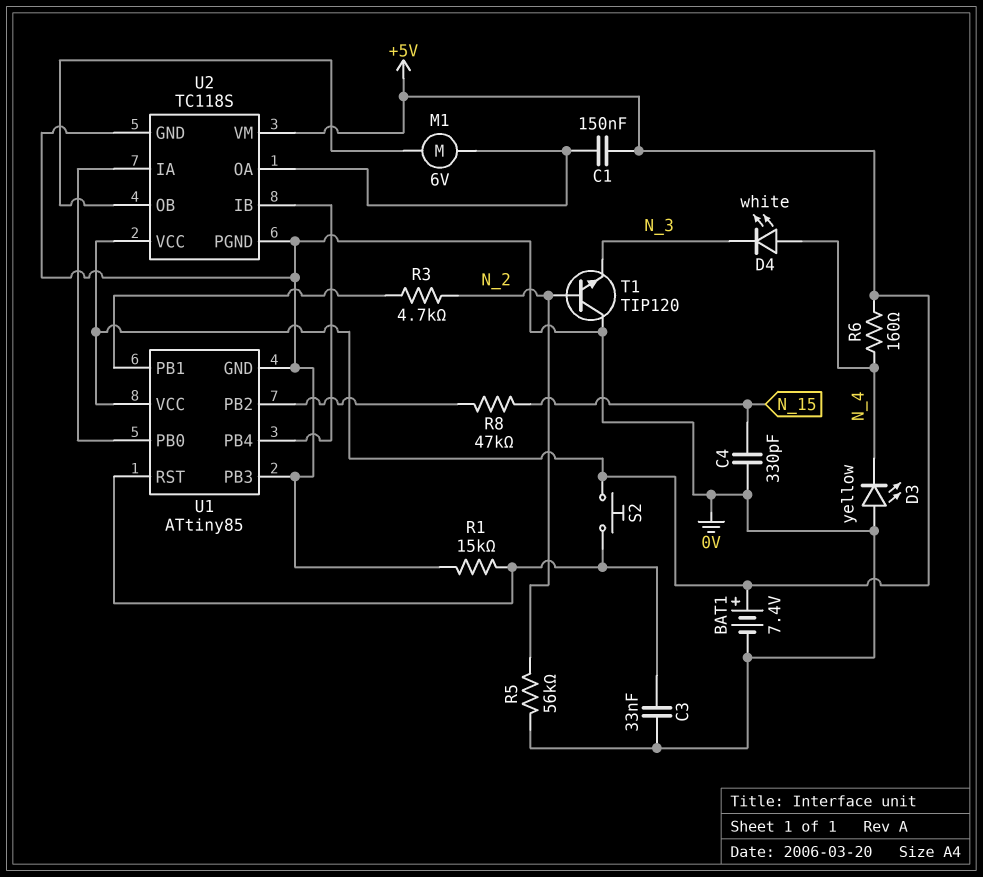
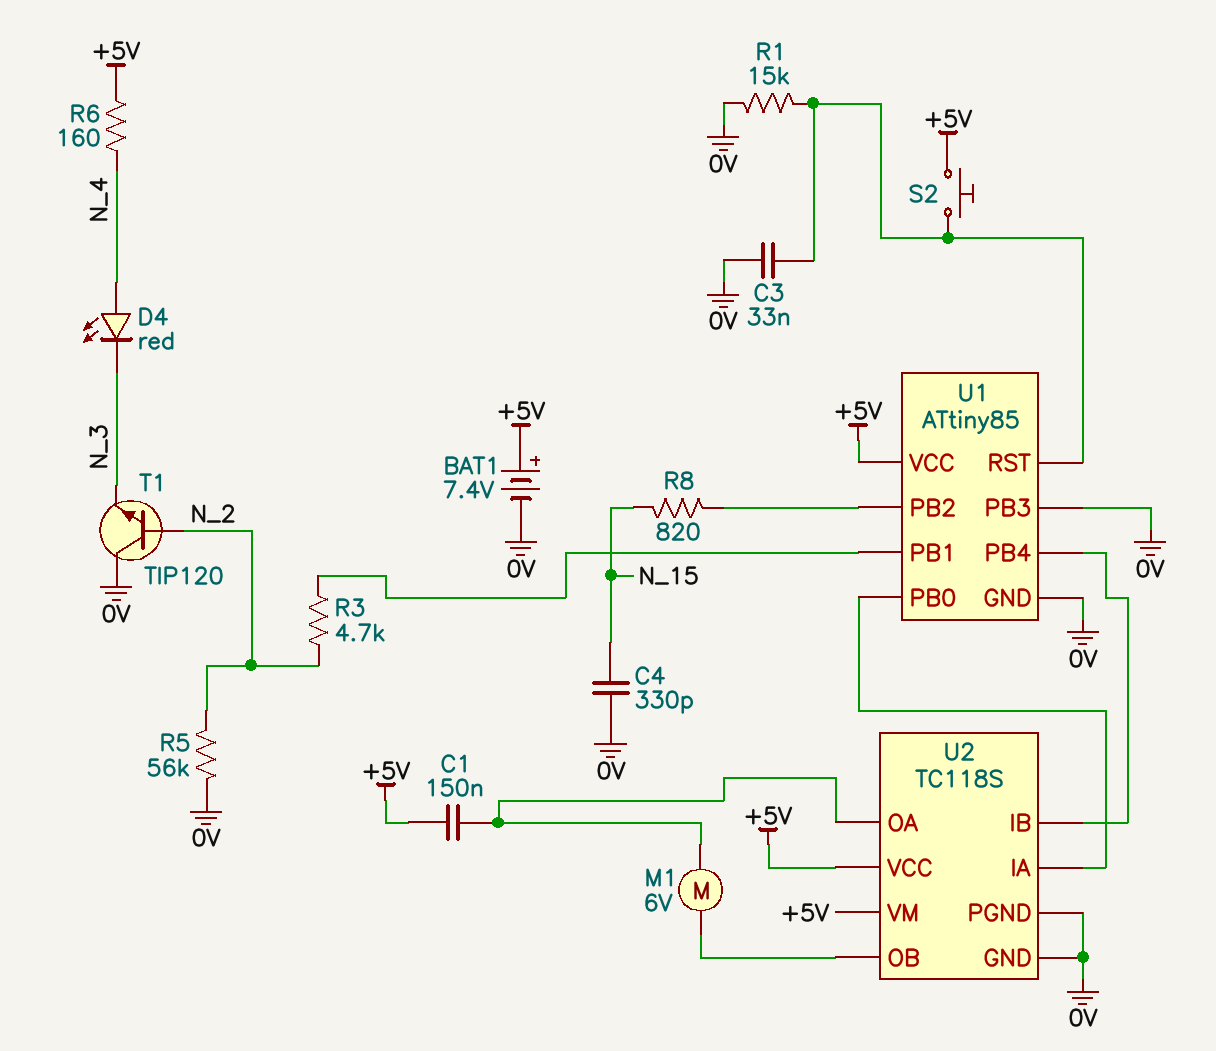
D3: LED yellow (A 0V, K N_4) -> none
D4: LED white (A N_4, K N_3) -> LED red (A N_4, K N_3)
R8: 47k (N_15, U1/PB2) -> 820 (N_15, U1/PB2)

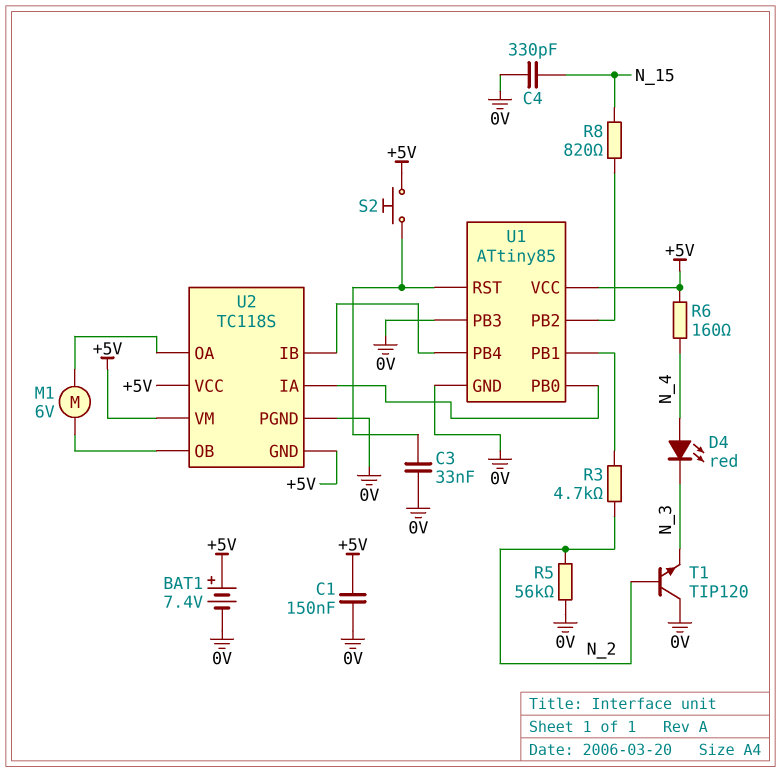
C1: 150nF (+5V, U2/OA) -> 150nF (+5V, 0V)
R1: 15k (0V, U1/RST) -> none
U2 pin GND: 0V -> +5V

